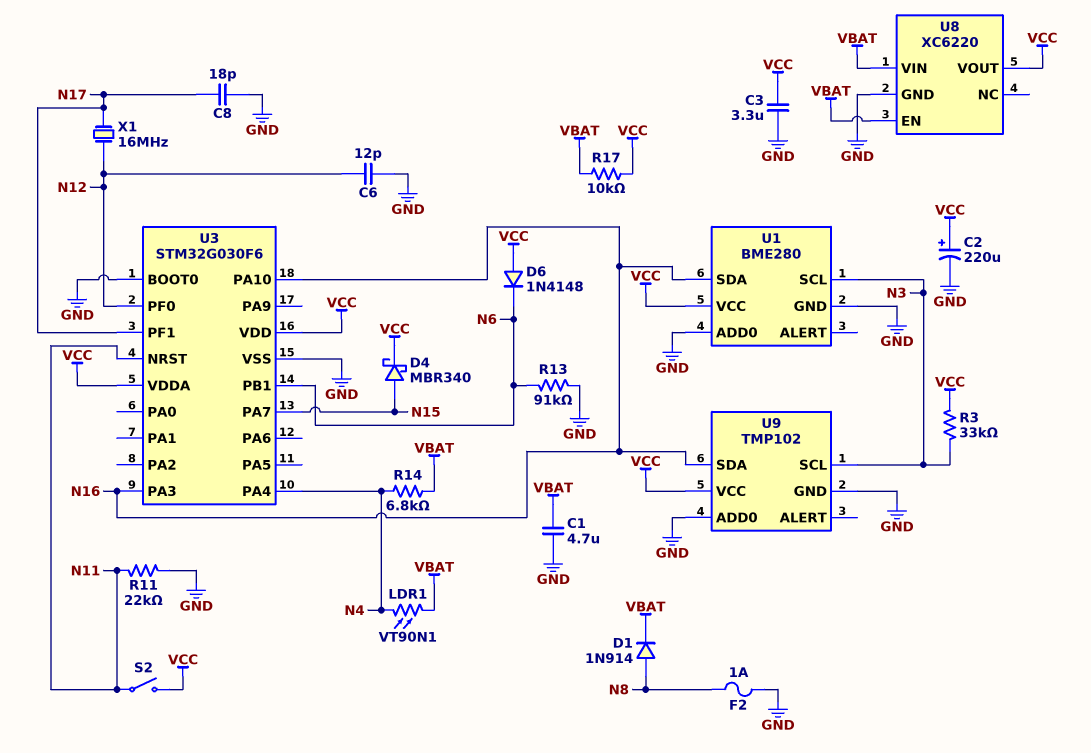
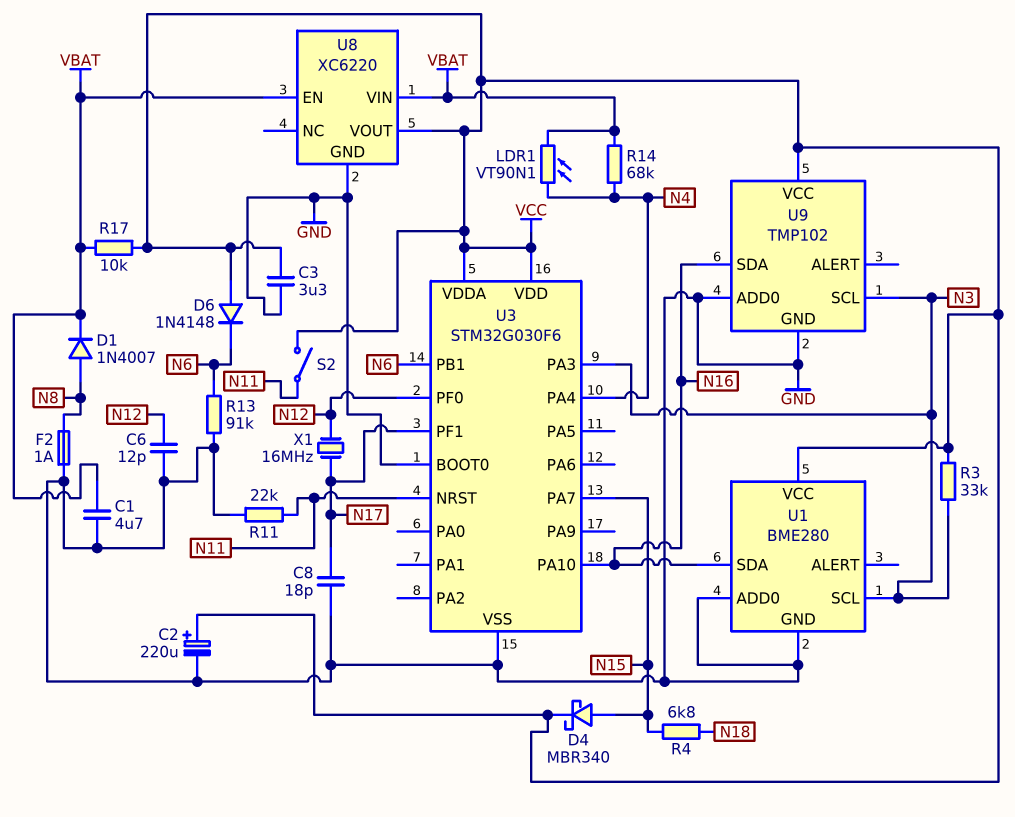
D1: diode 1N914 (A N8, K VBAT) -> diode 1N4007 (A N8, K VBAT)
R4: none -> 6.8k (N15, N18)
R14: 6.8k (N4, VBAT) -> 68k (N4, VBAT)
U3 pin PA3: N16 -> N3

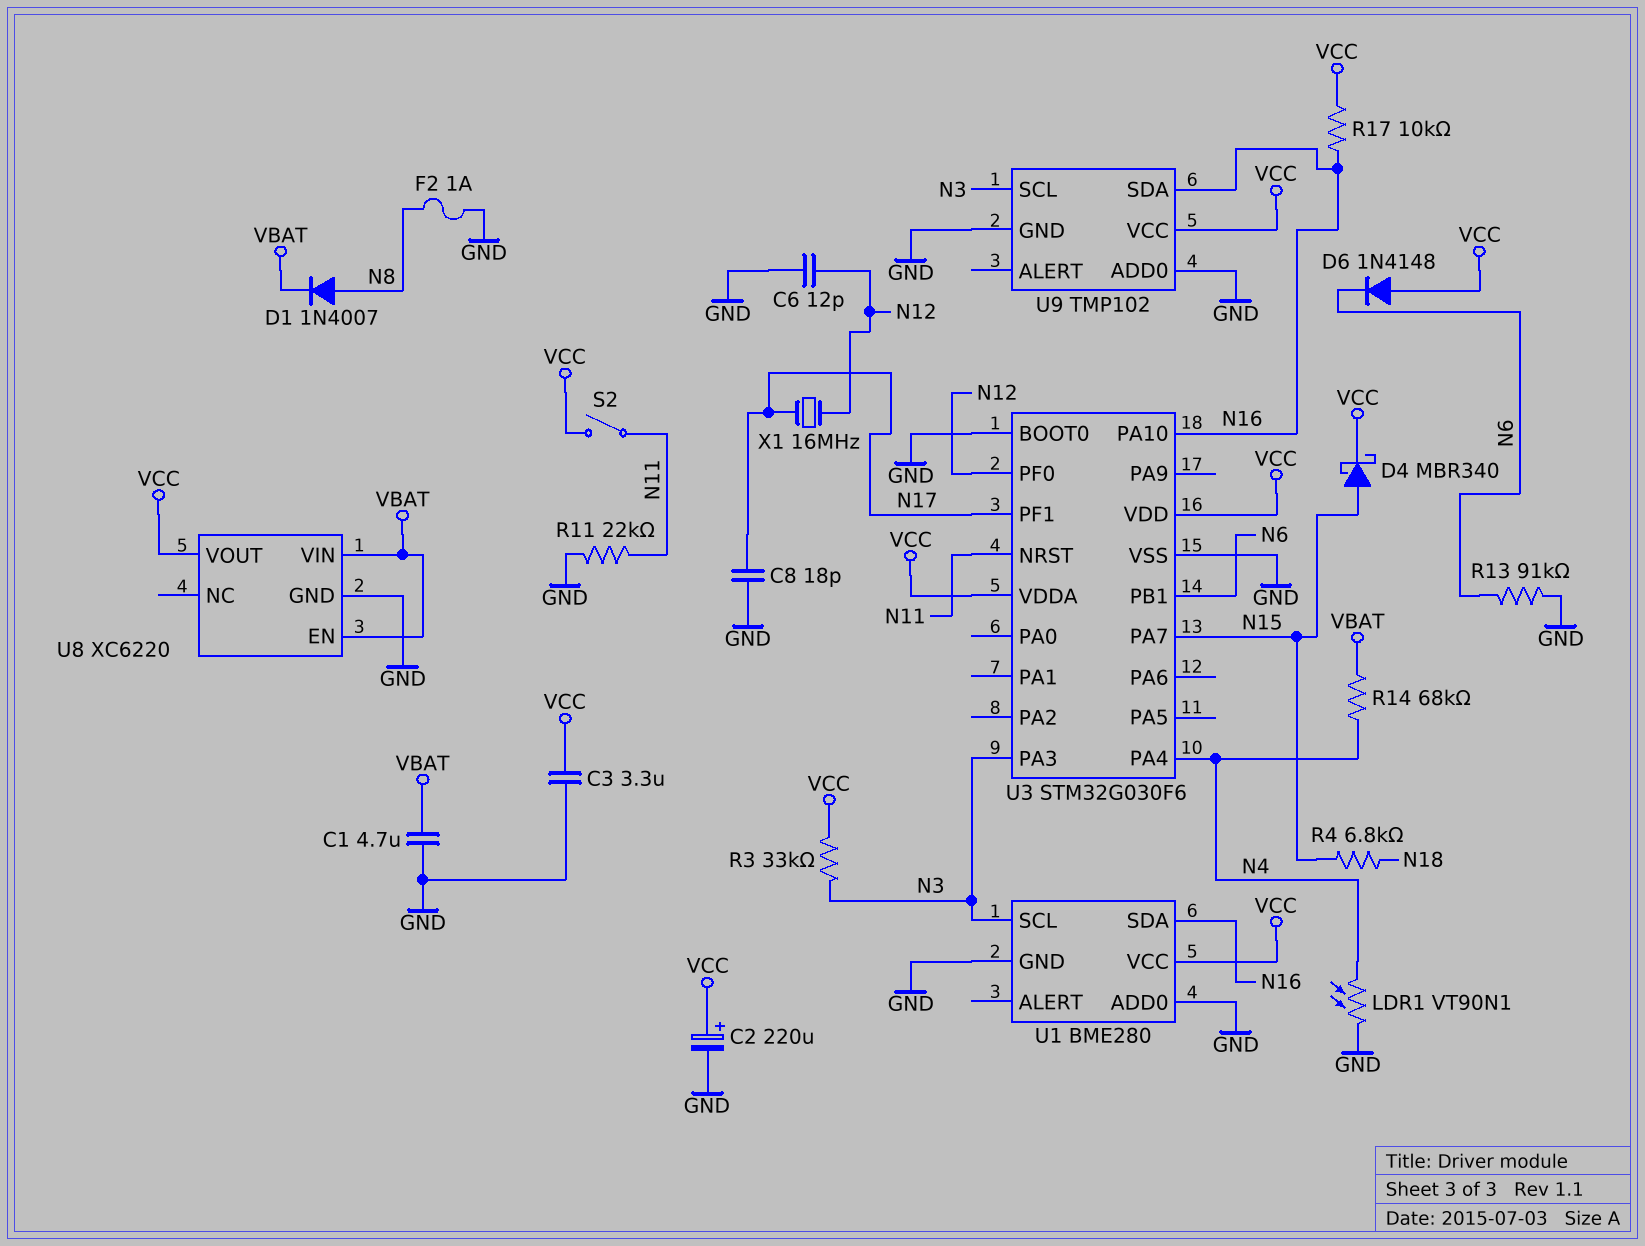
LDR1: VT90N1 (N4, VBAT) -> VT90N1 (GND, N4)
R17: 10k (VBAT, VCC) -> 10k (N16, VCC)

